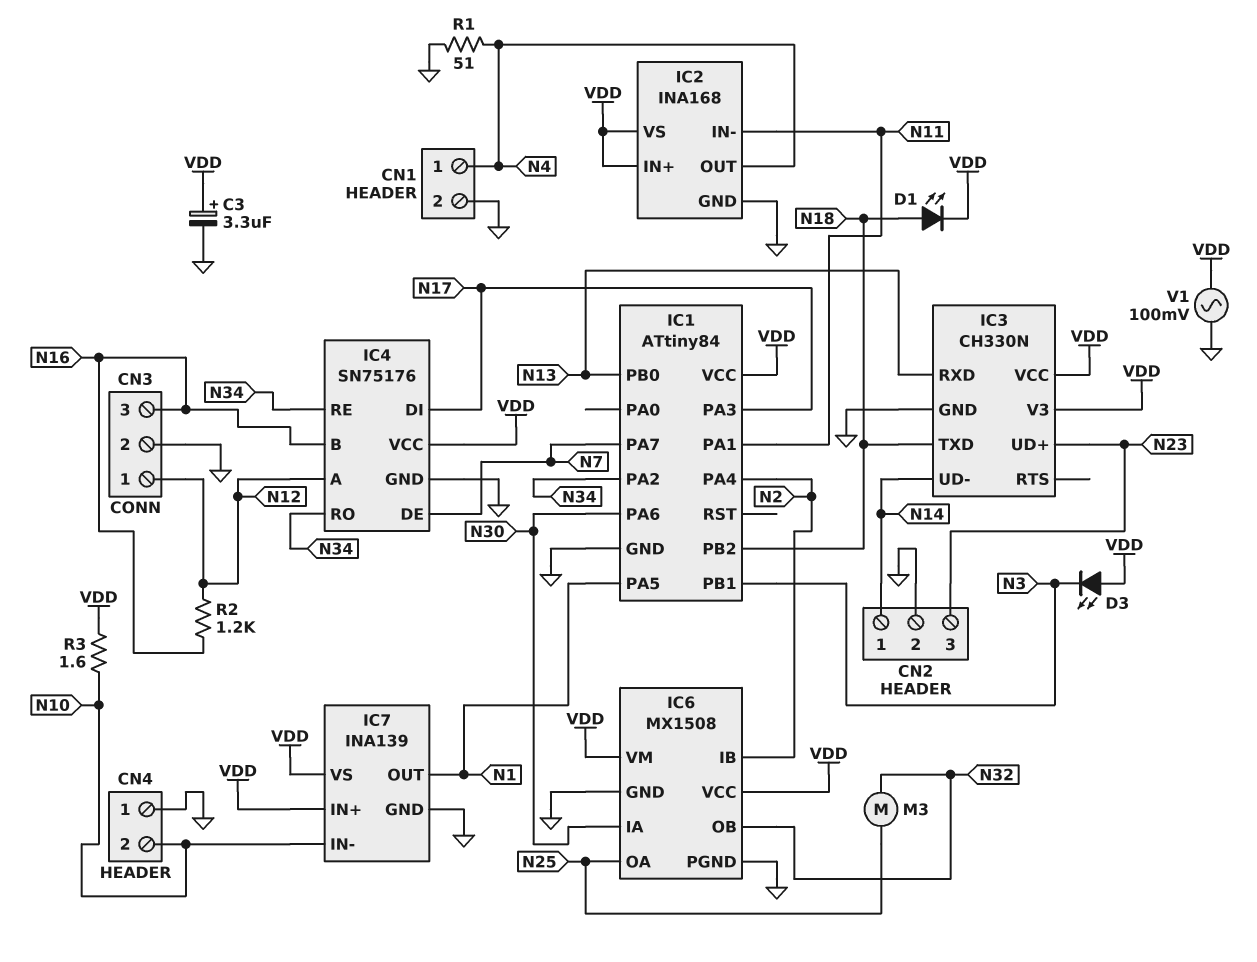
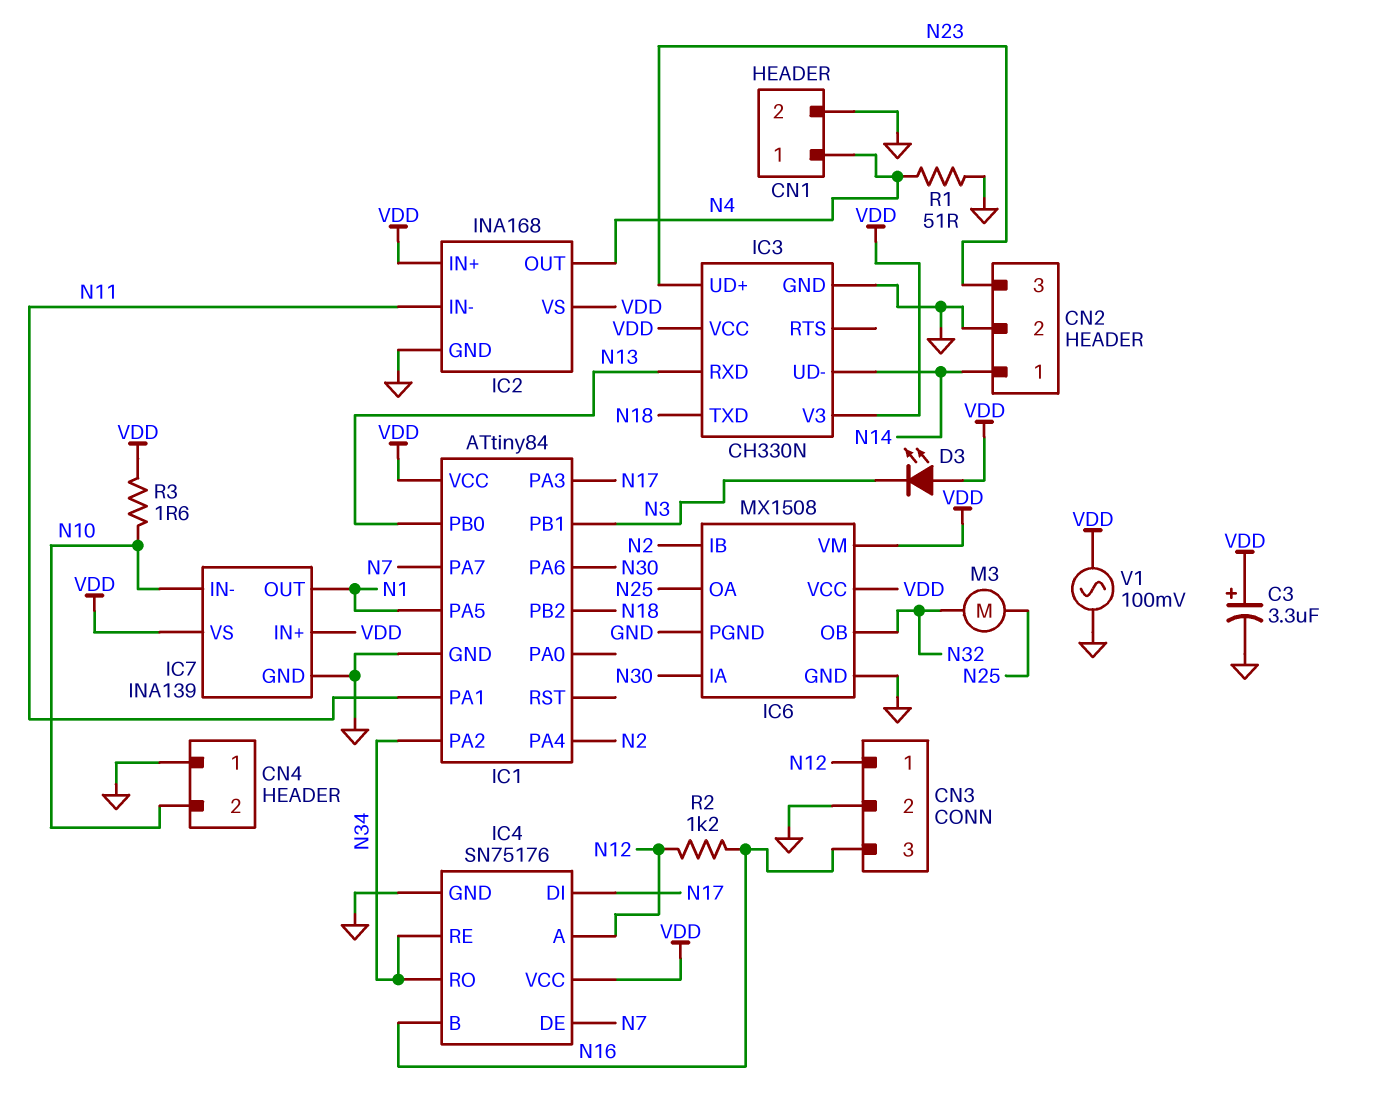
D1: LED (A N18, K VDD) -> none

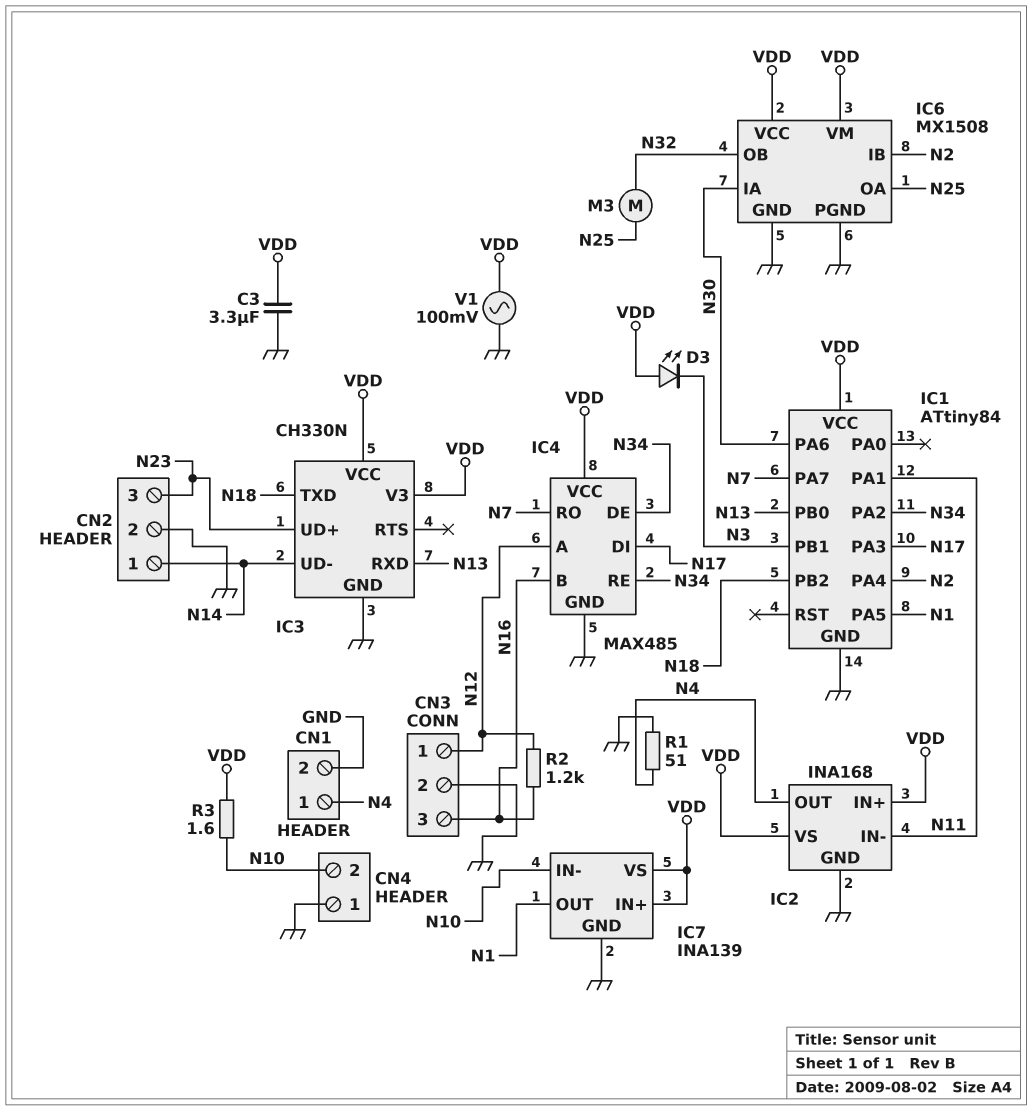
C3: 3.3uF (plus VDD, minus GND) -> 3.3uF (GND, VDD)
IC4: SN75176 -> MAX485
IC4 pin DE: N7 -> N34
IC4 pin RO: N34 -> N7

